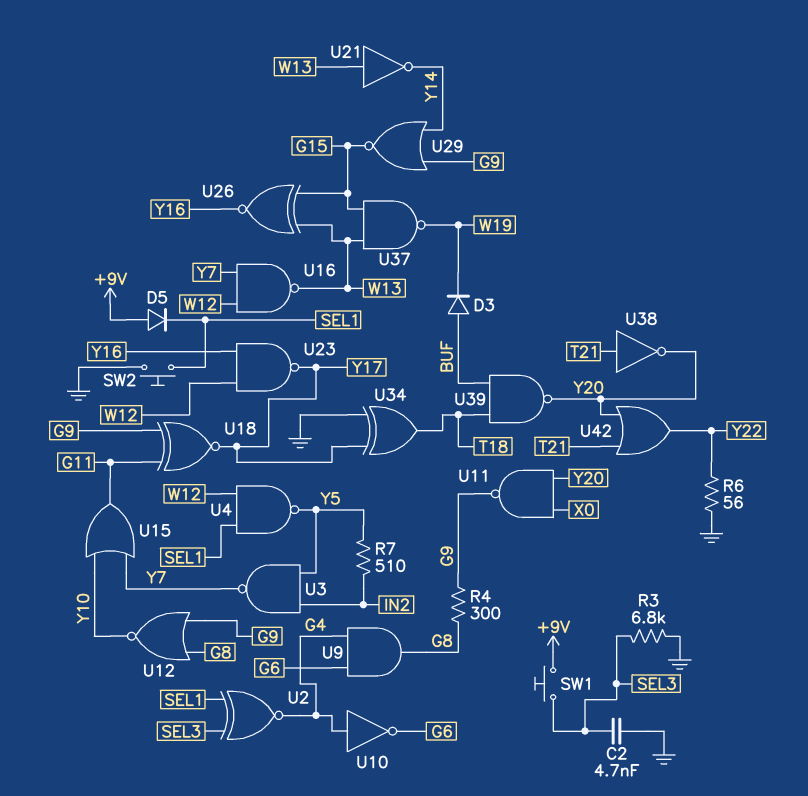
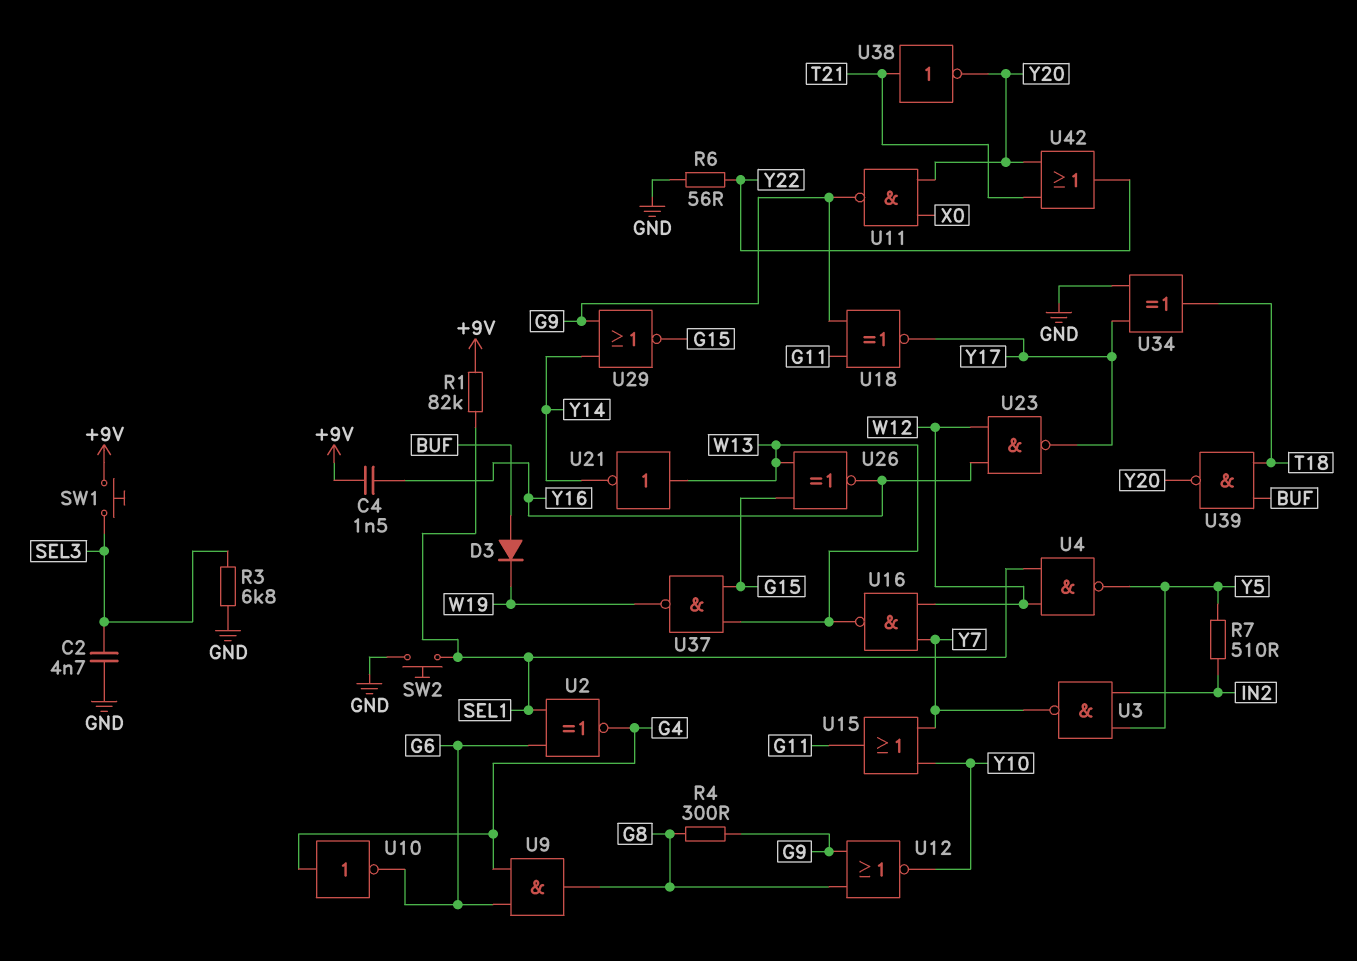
C4: none -> 1.5nF (+9V, Y16)
D5: diode (A +9V, K SEL1) -> none
R1: none -> 82k (+9V, SEL1)
U2: XNOR (in SEL1, in SEL3, out G4) -> XNOR (in G6, in SEL1, out G4)

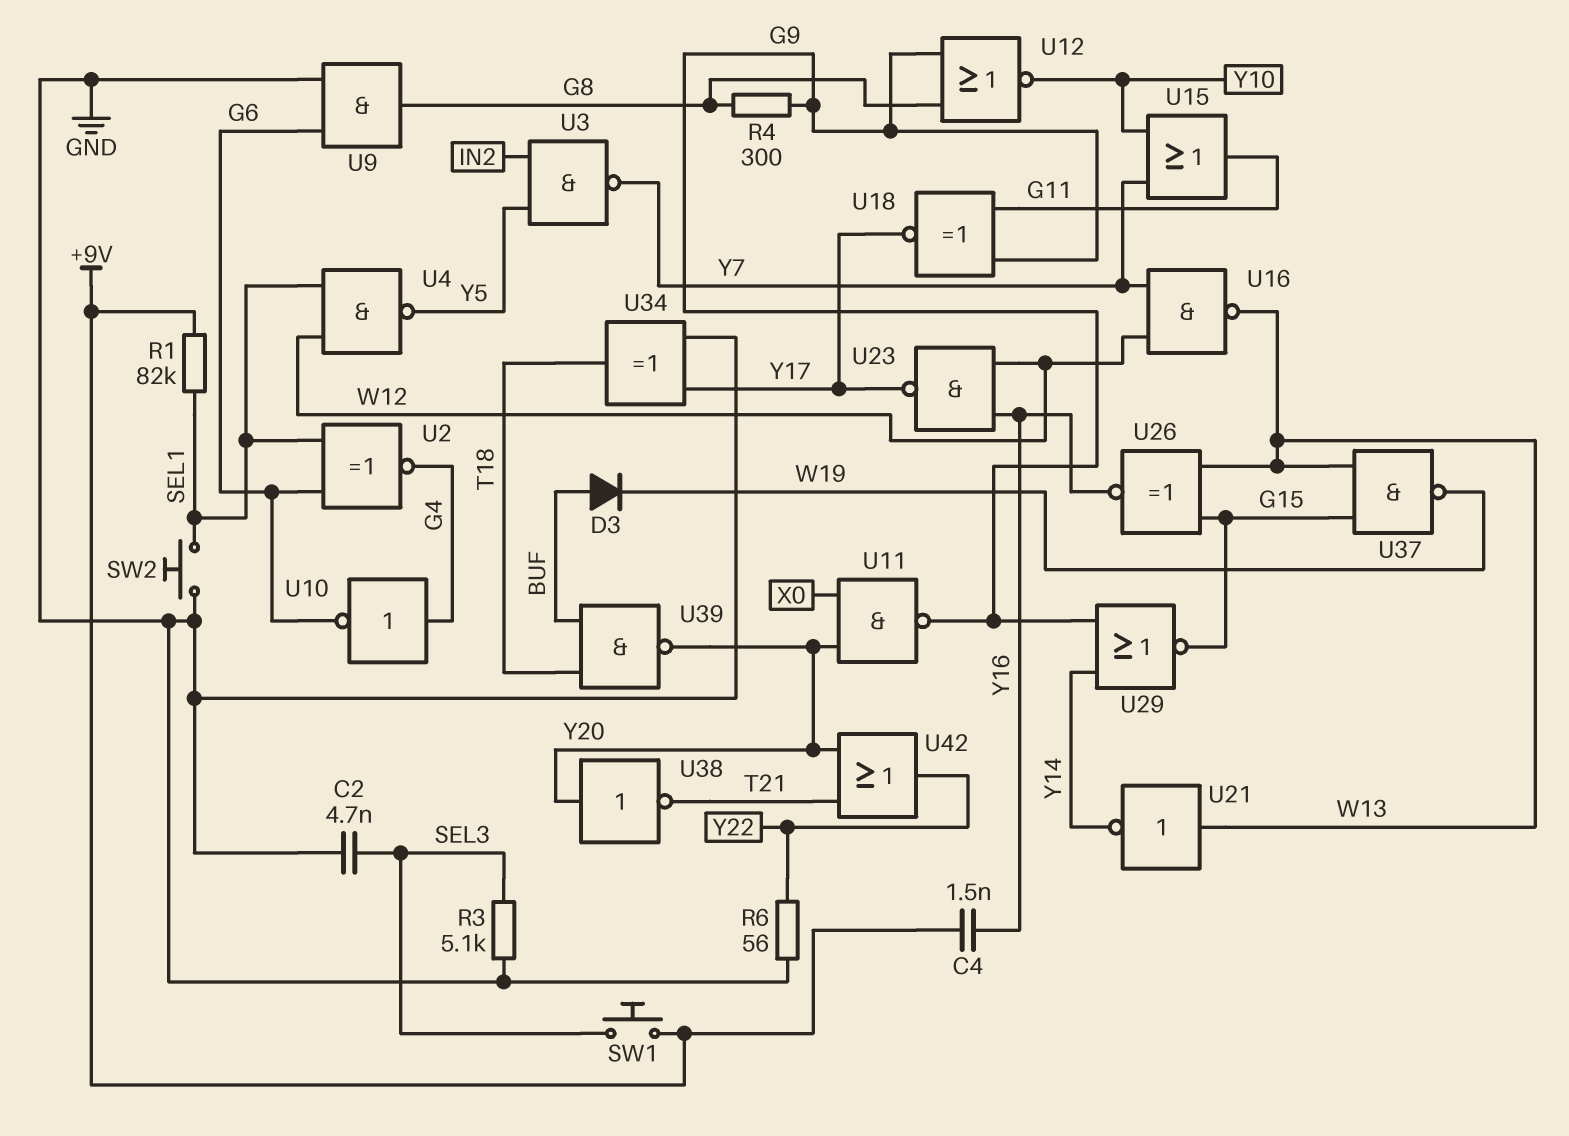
R3: 6.8k (GND, SEL3) -> 5.1k (GND, SEL3)
R7: 510 (IN2, Y5) -> none
U9: AND (in G4, in G6, out G8) -> AND (in G6, in GND, out G8)
U38: NOT (in T21, out Y20) -> NOT (in Y20, out T21)

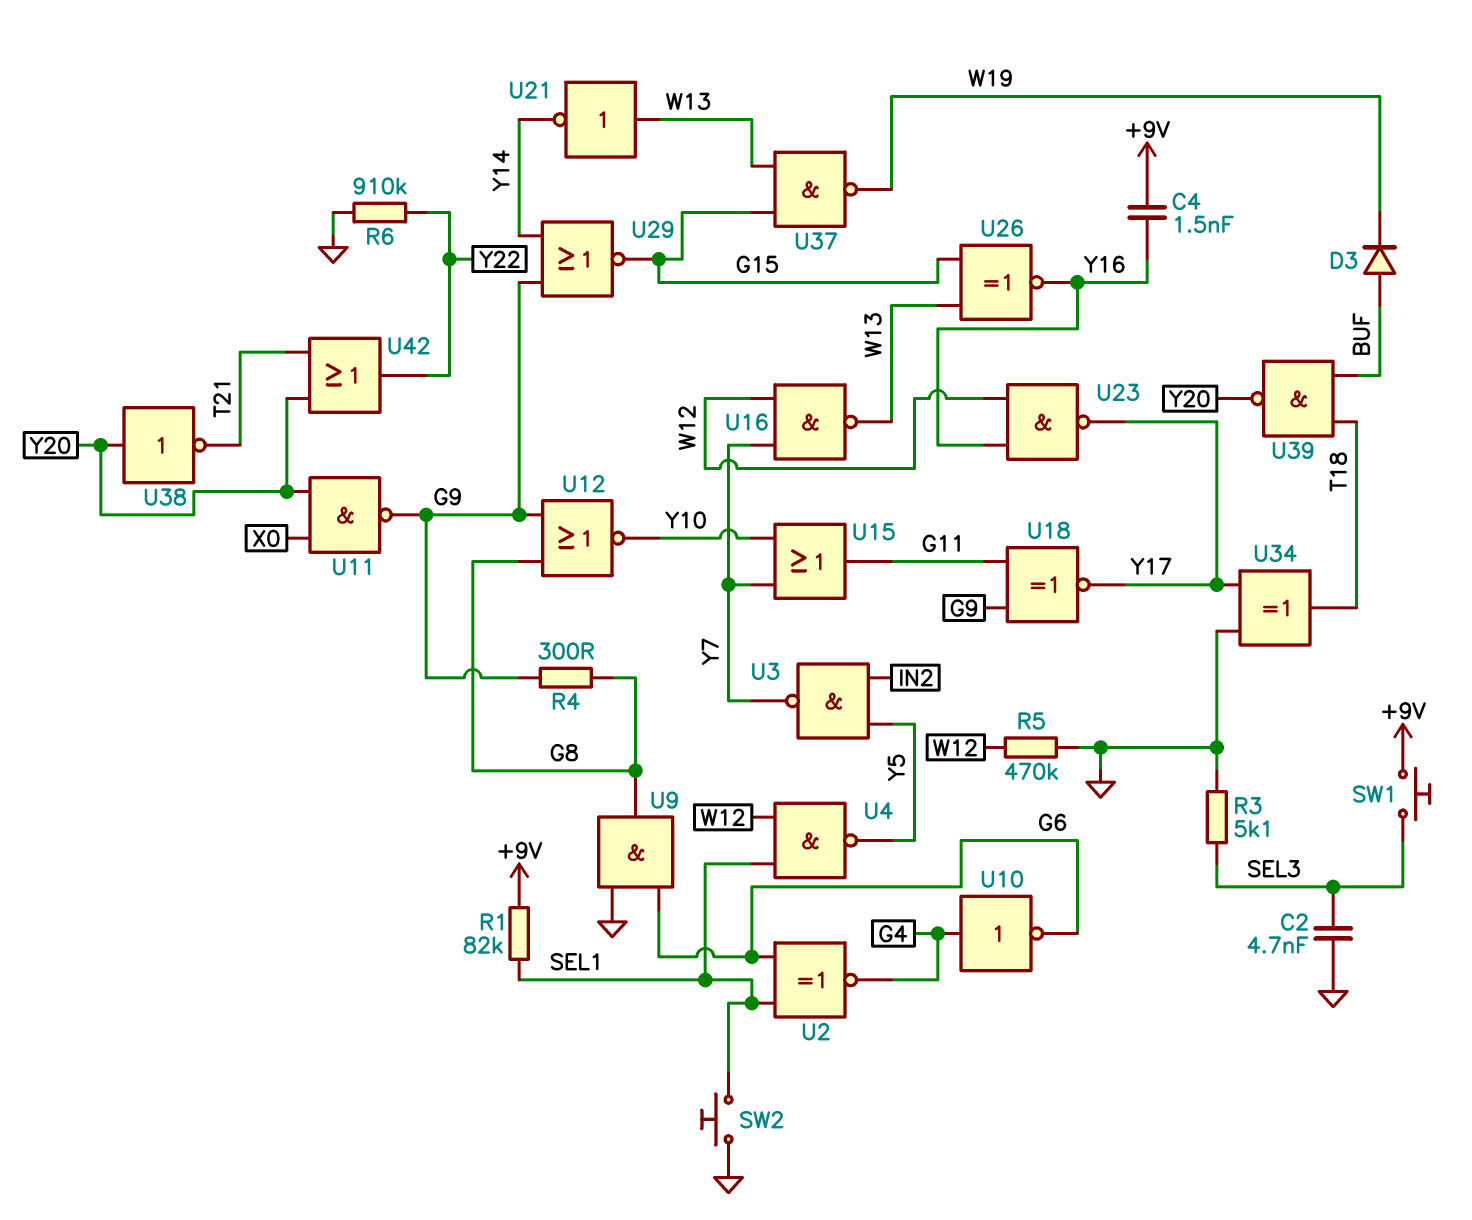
R5: none -> 470k (GND, W12)
R6: 56 (GND, Y22) -> 910k (GND, Y22)

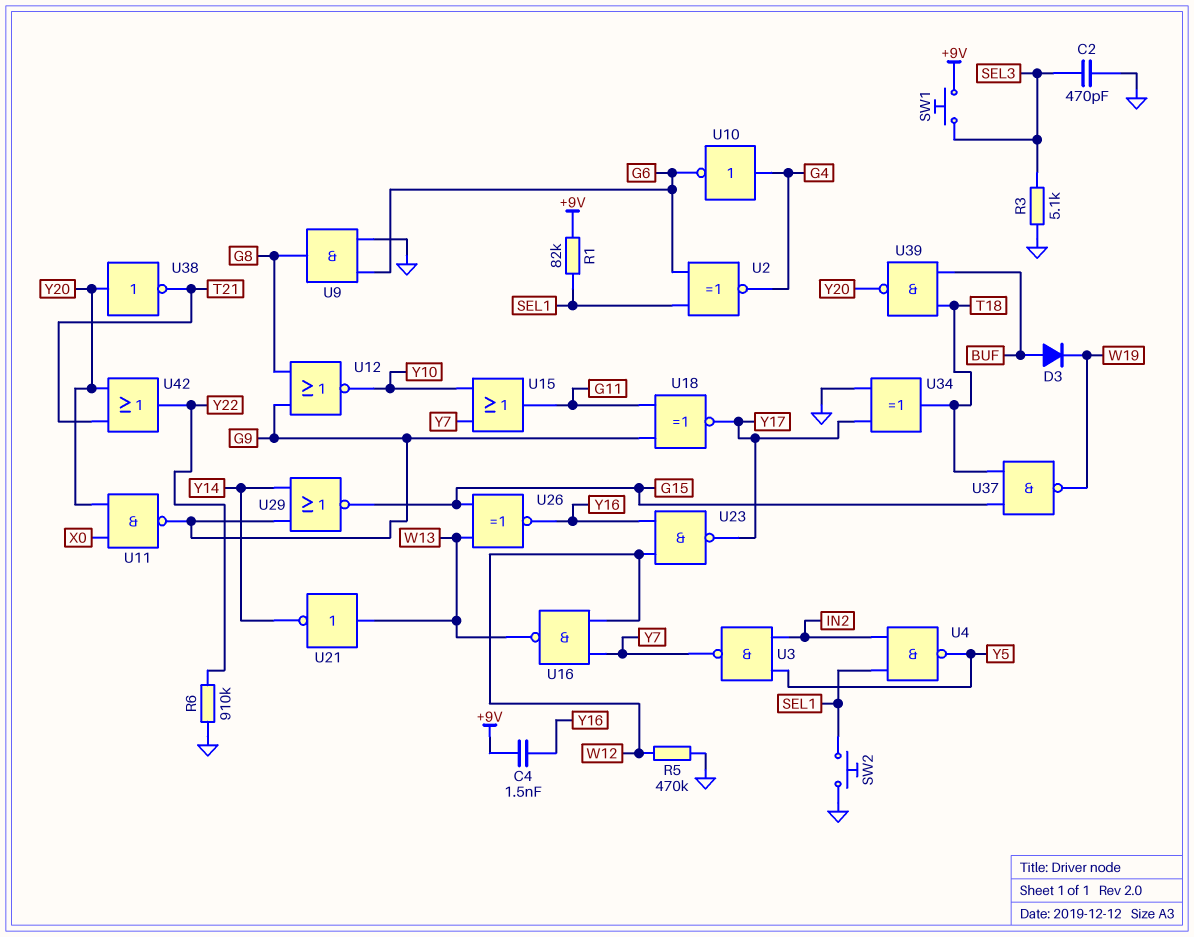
C2: 4.7nF (GND, SEL3) -> 470pF (GND, SEL3)
R4: 300 (G8, G9) -> none
U4: NAND (in SEL1, in W12, out Y5) -> NAND (in IN2, in SEL1, out Y5)
U37: NAND (in G15, in W13, out W19) -> NAND (in G15, in T18, out W19)

